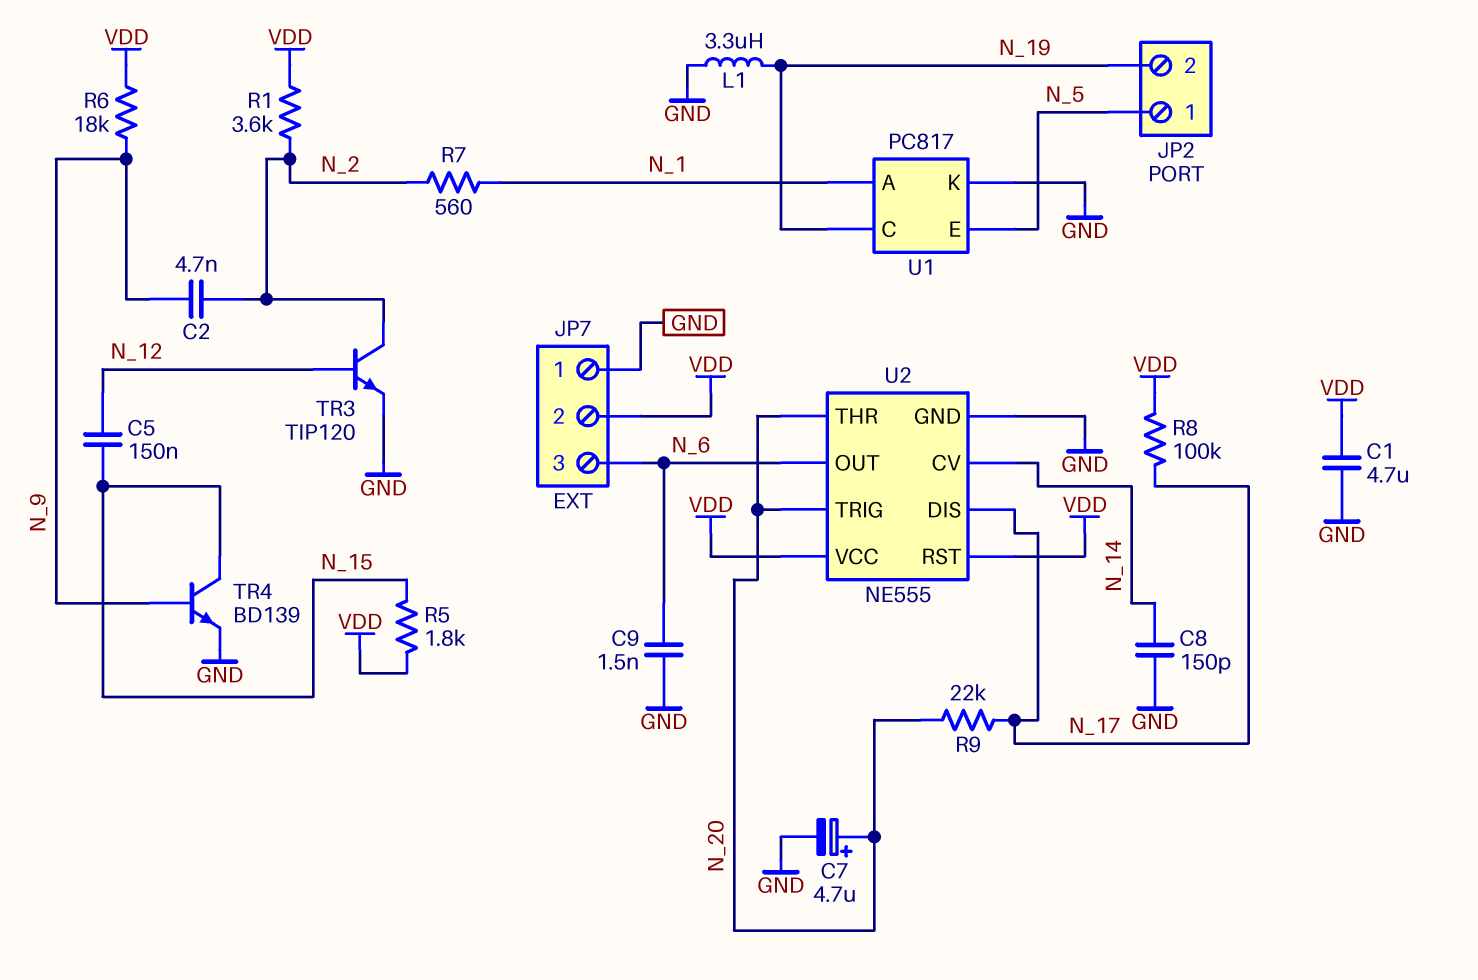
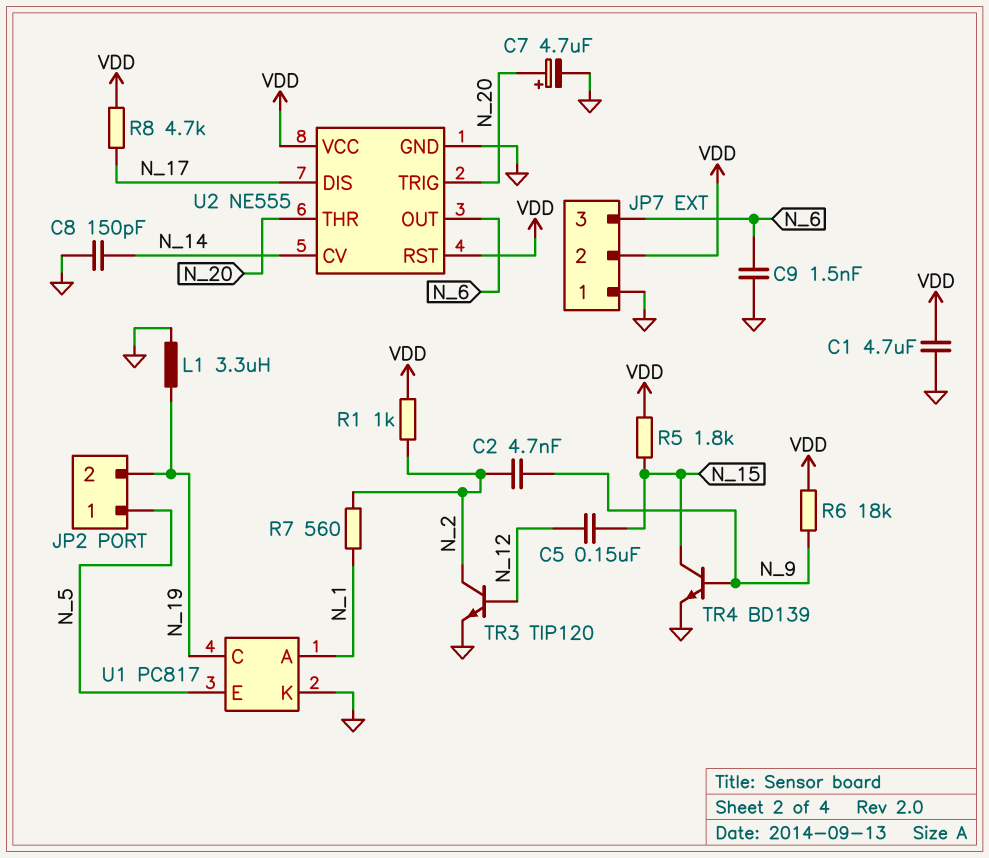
R1: 3.6k (N_2, VDD) -> 1k (N_2, VDD)
R8: 100k (N_17, VDD) -> 4.7k (N_17, VDD)
R9: 22k (N_17, N_20) -> none

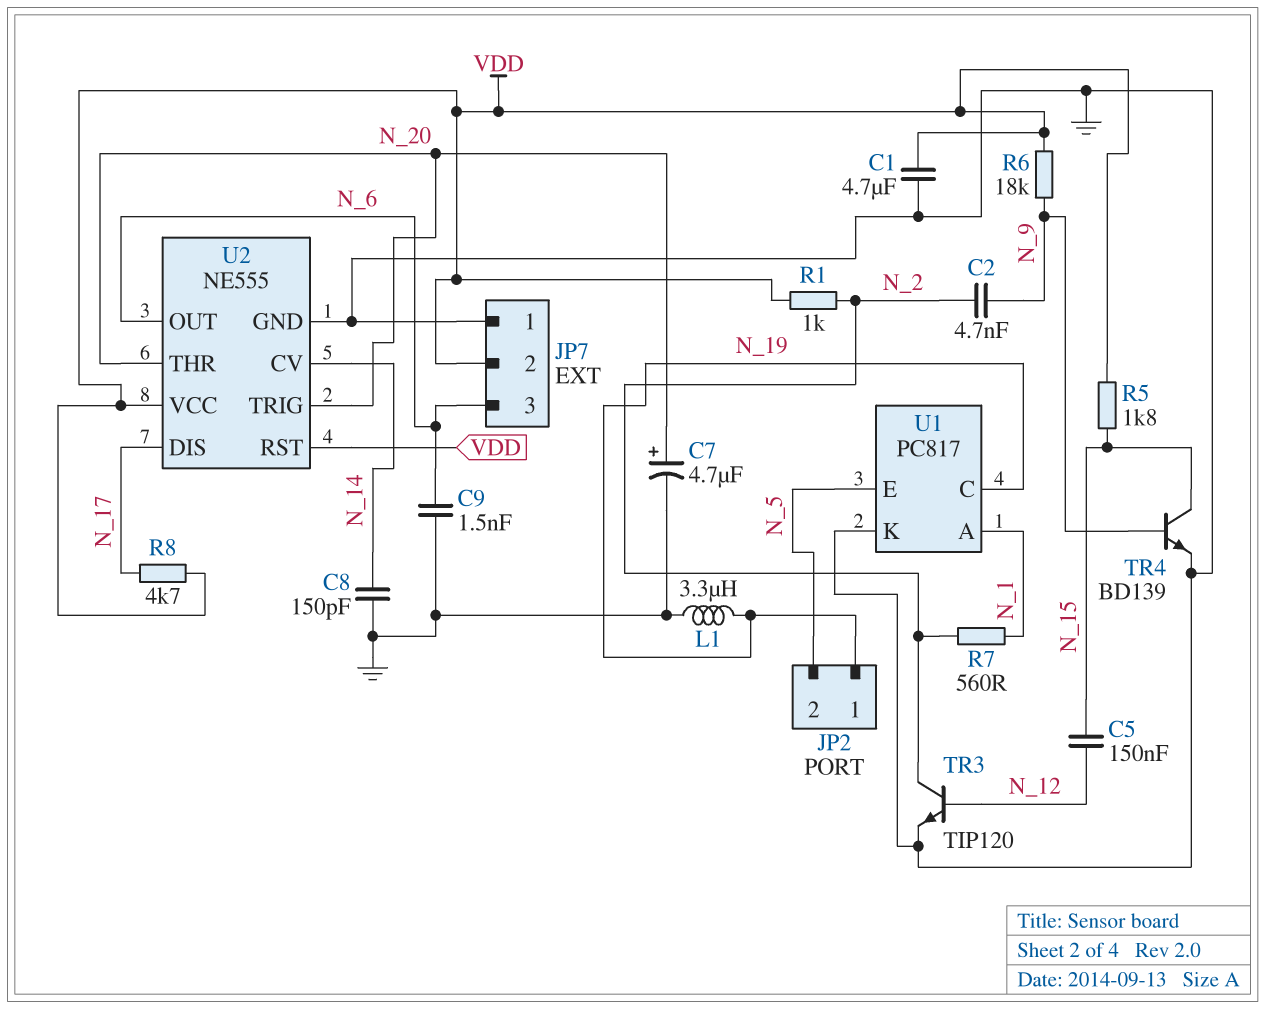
JP2 pin 1: N_5 -> N_19
JP2 pin 2: N_19 -> N_5

